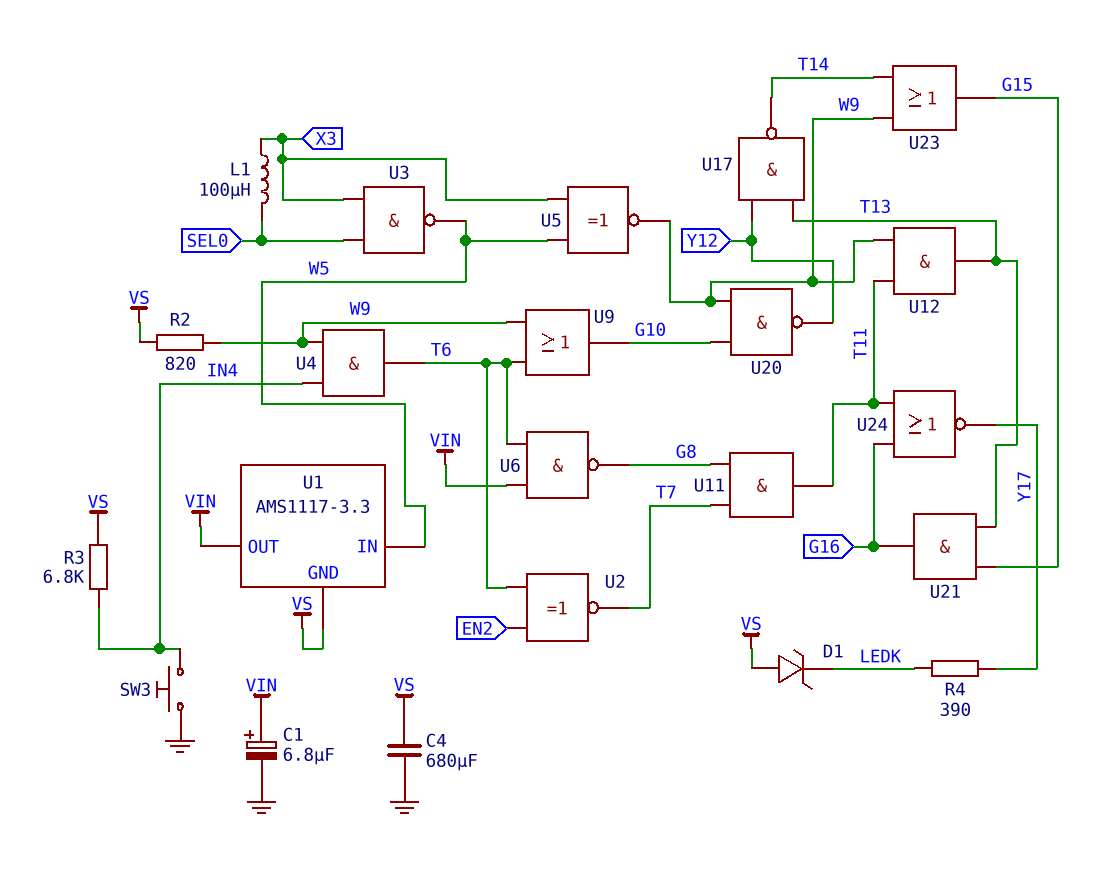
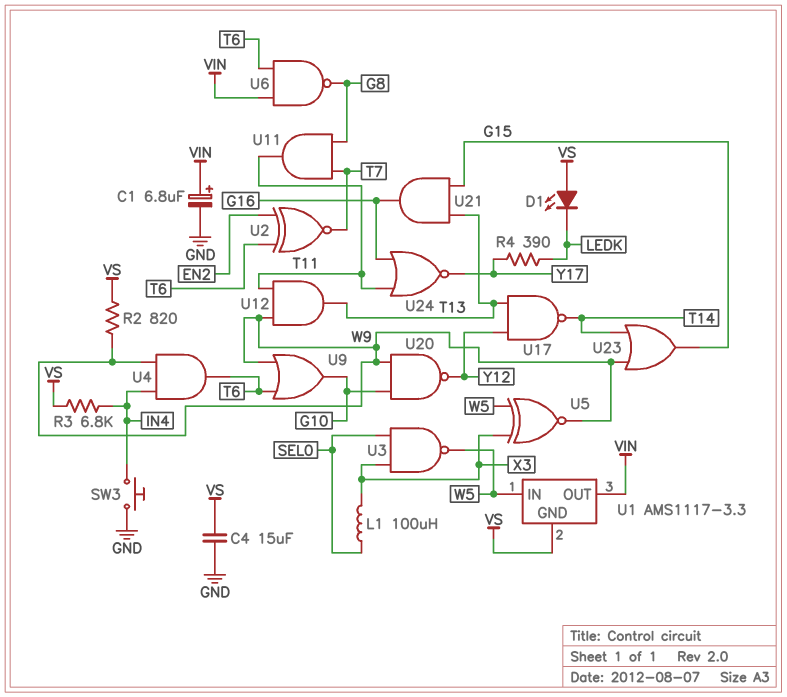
C4: 680uF (GND, VS) -> 15uF (GND, VS)
D1: zener (A VS, K LEDK) -> LED (A VS, K LEDK)

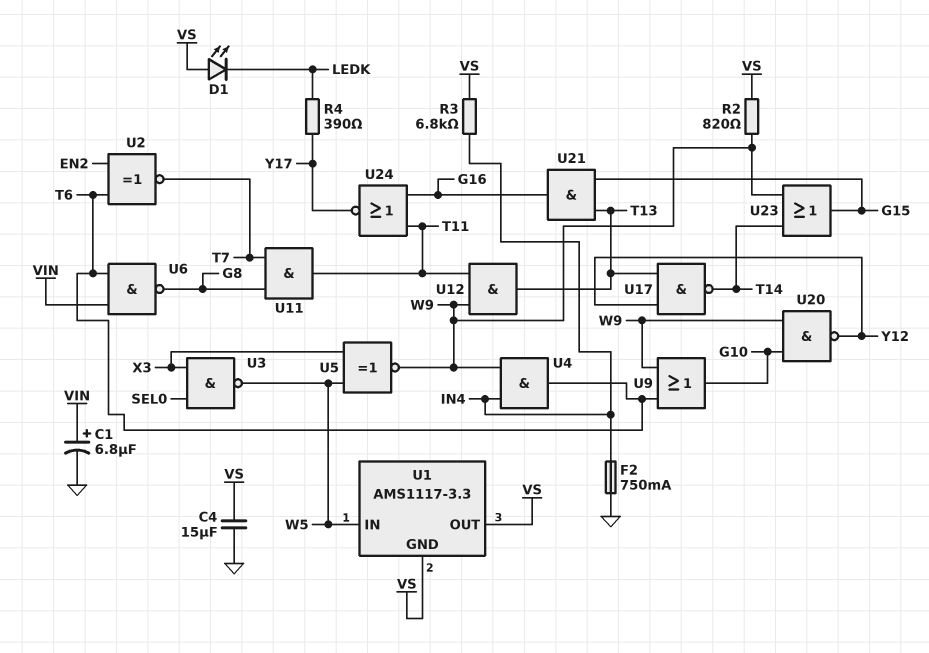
F2: none -> 750mA (GND, IN4)
L1: 100uH (SEL0, X3) -> none
SW3: button (GND, IN4) -> none
U1 pin OUT: VIN -> VS

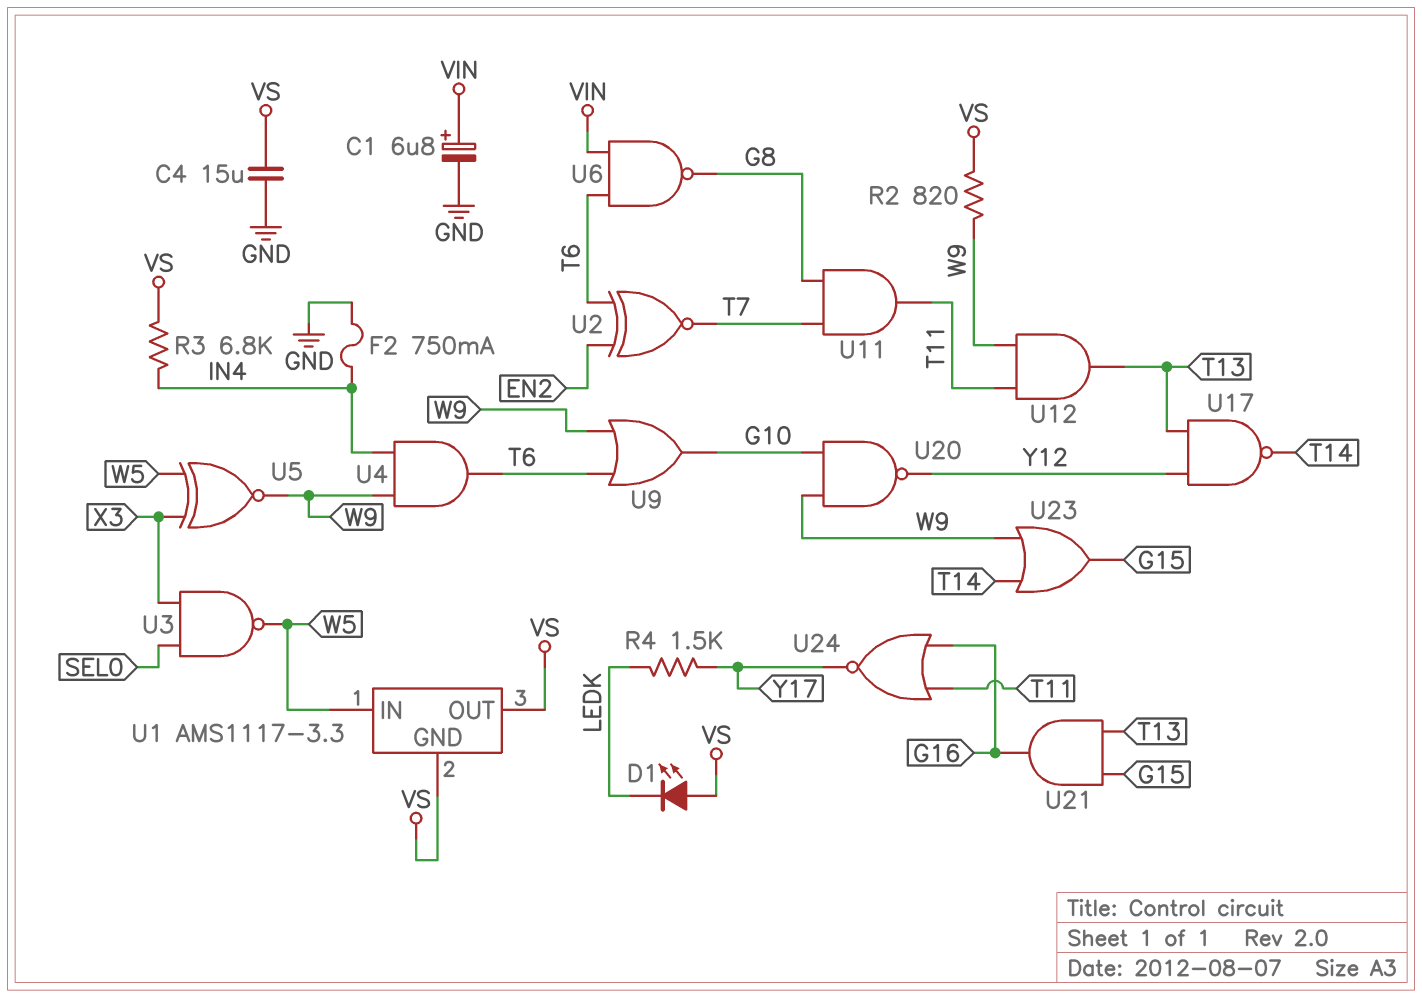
R4: 390 (LEDK, Y17) -> 1.5k (LEDK, Y17)

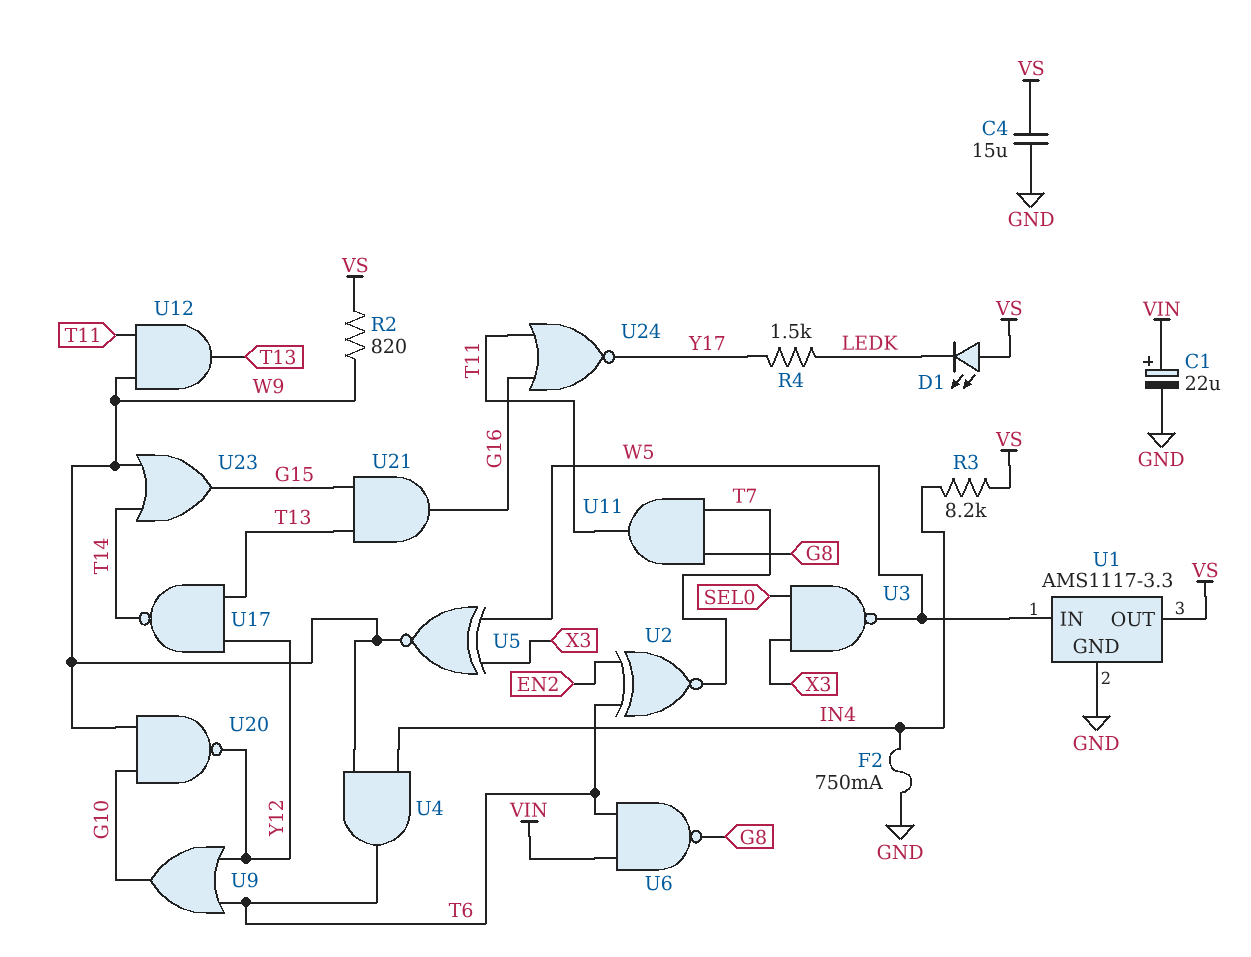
C1: 6.8uF (plus VIN, minus GND) -> 22uF (plus VIN, minus GND)
R3: 6.8k (IN4, VS) -> 8.2k (IN4, VS)
U1 pin GND: VS -> GND
U9: OR (in T6, in W9, out G10) -> OR (in T6, in Y12, out G10)

